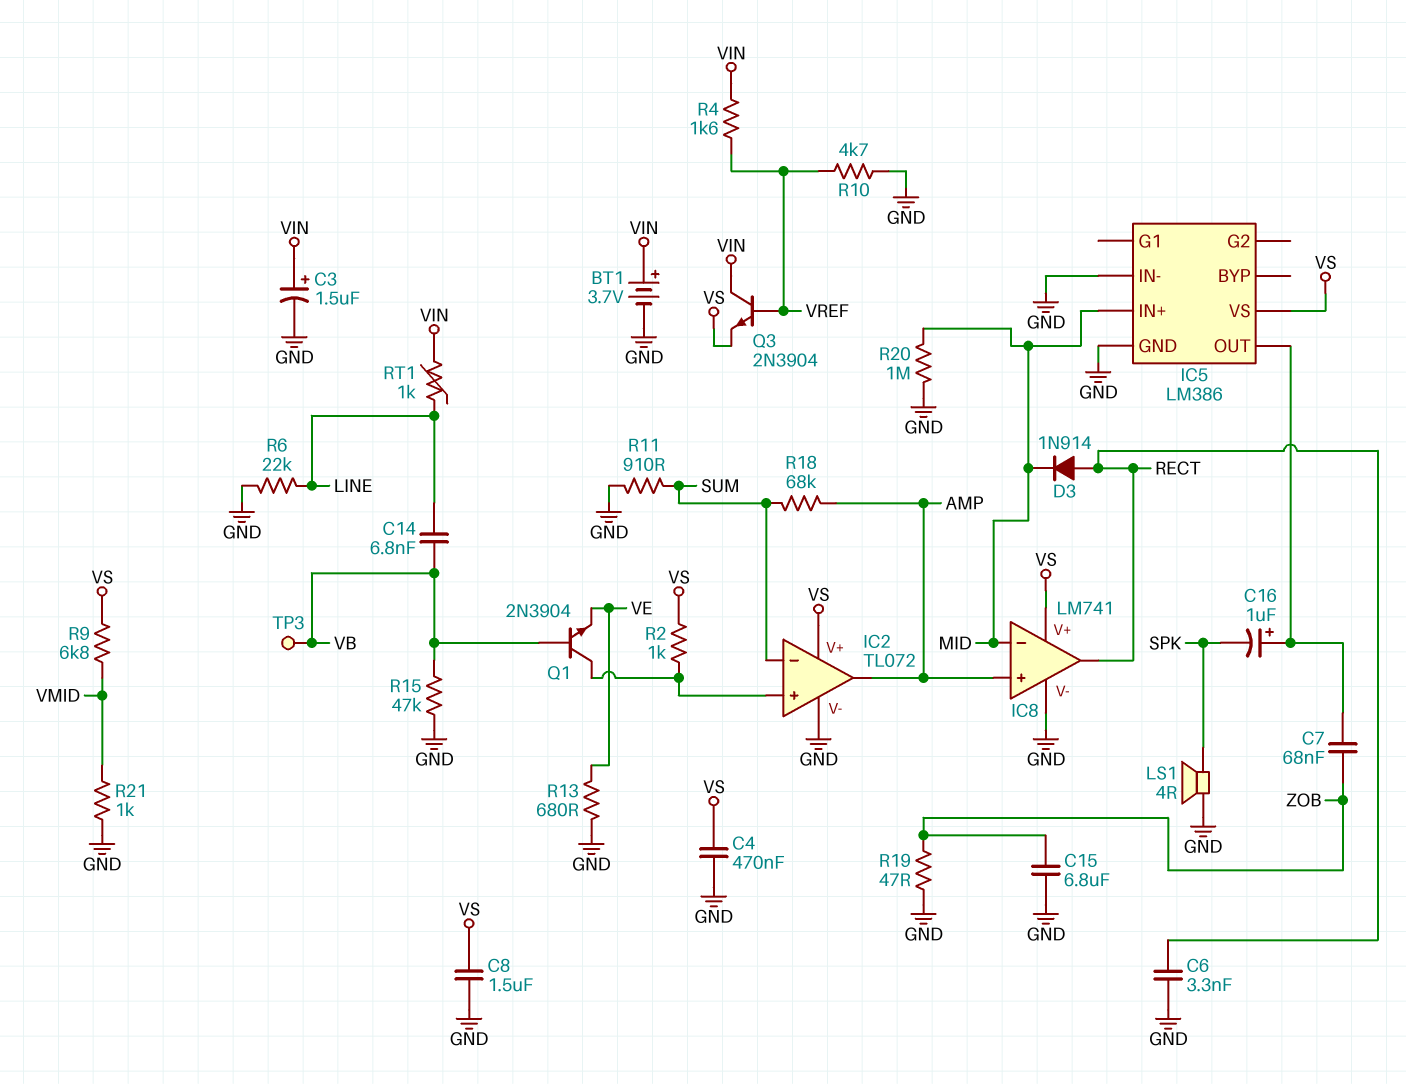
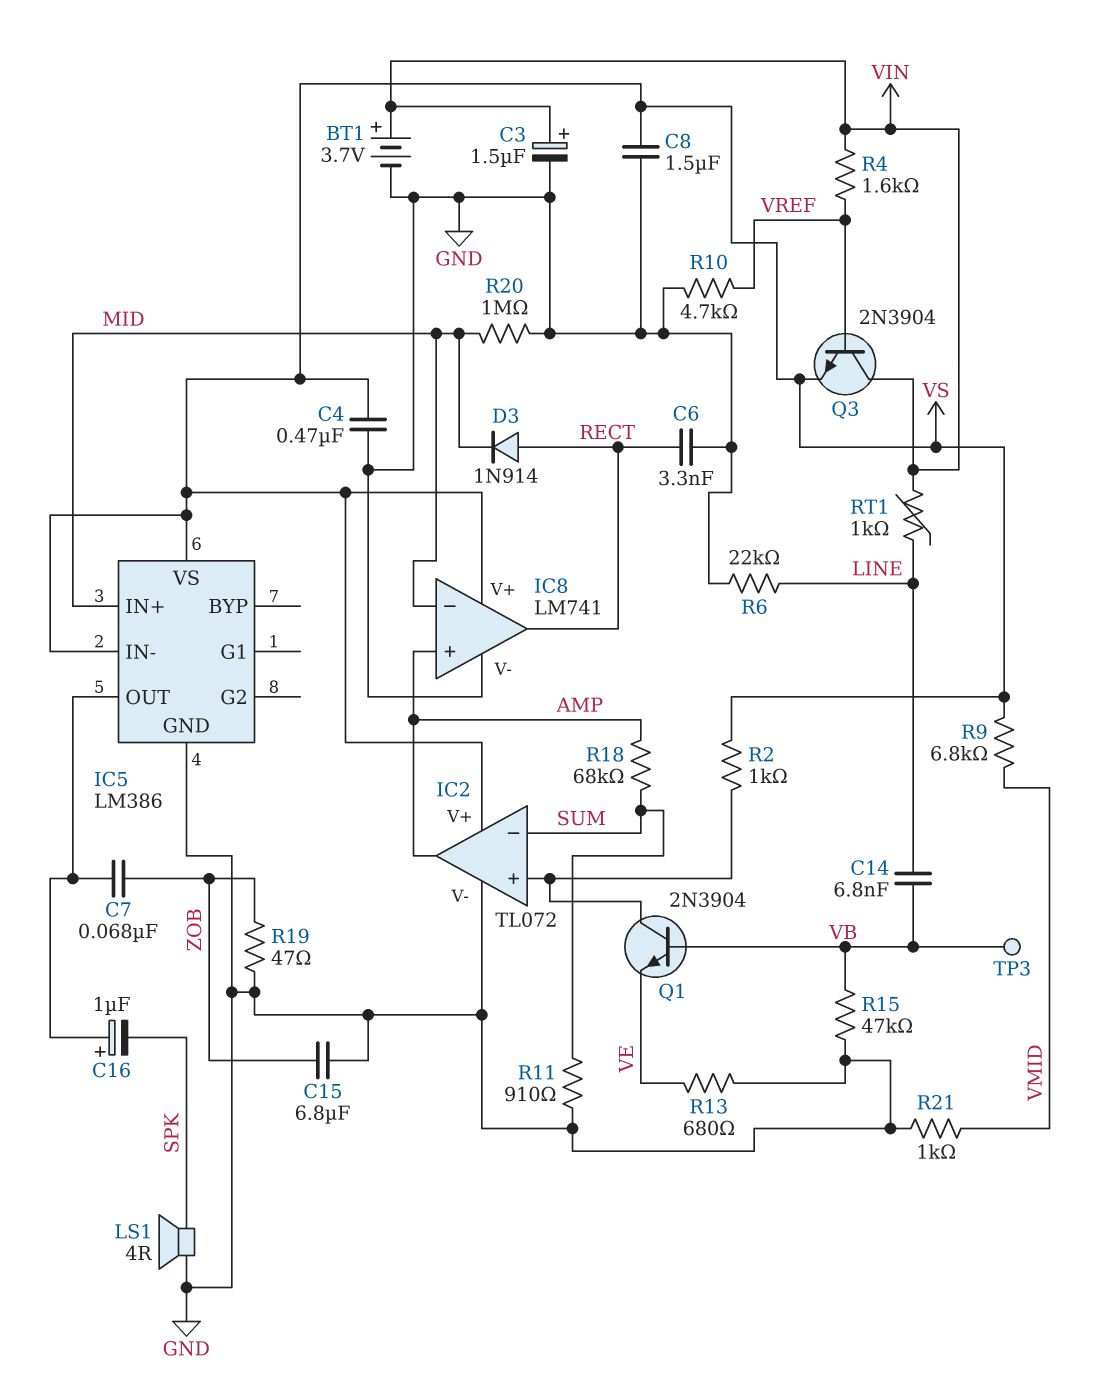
IC5 pin IN-: GND -> VS

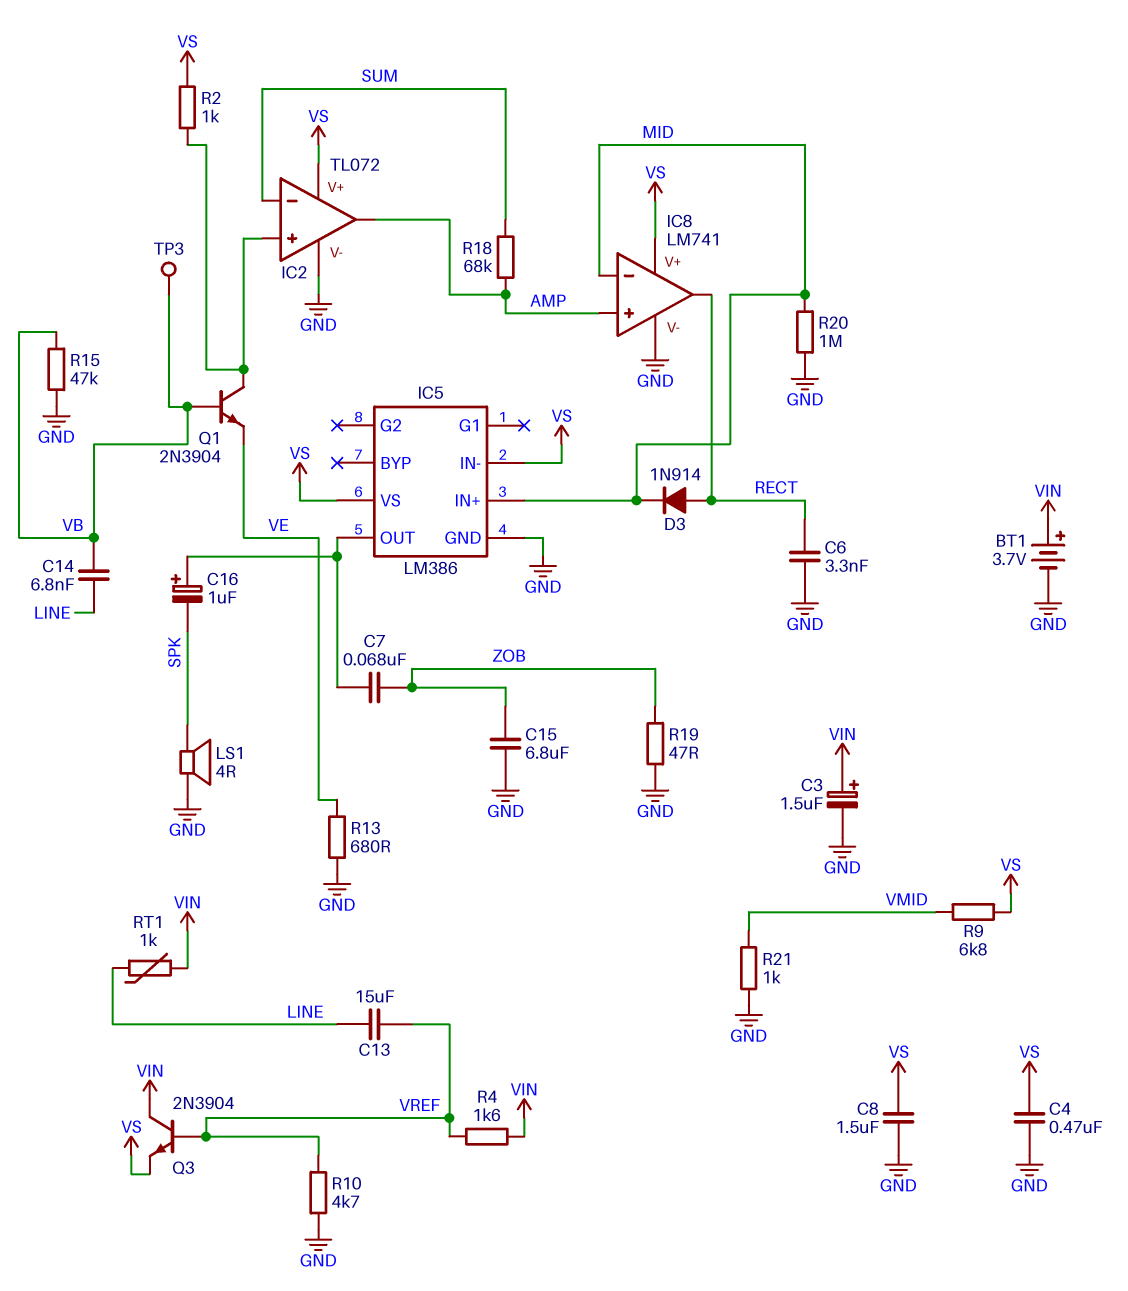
C13: none -> 15uF (LINE, VREF)
R6: 22k (GND, LINE) -> none
R11: 910 (GND, SUM) -> none

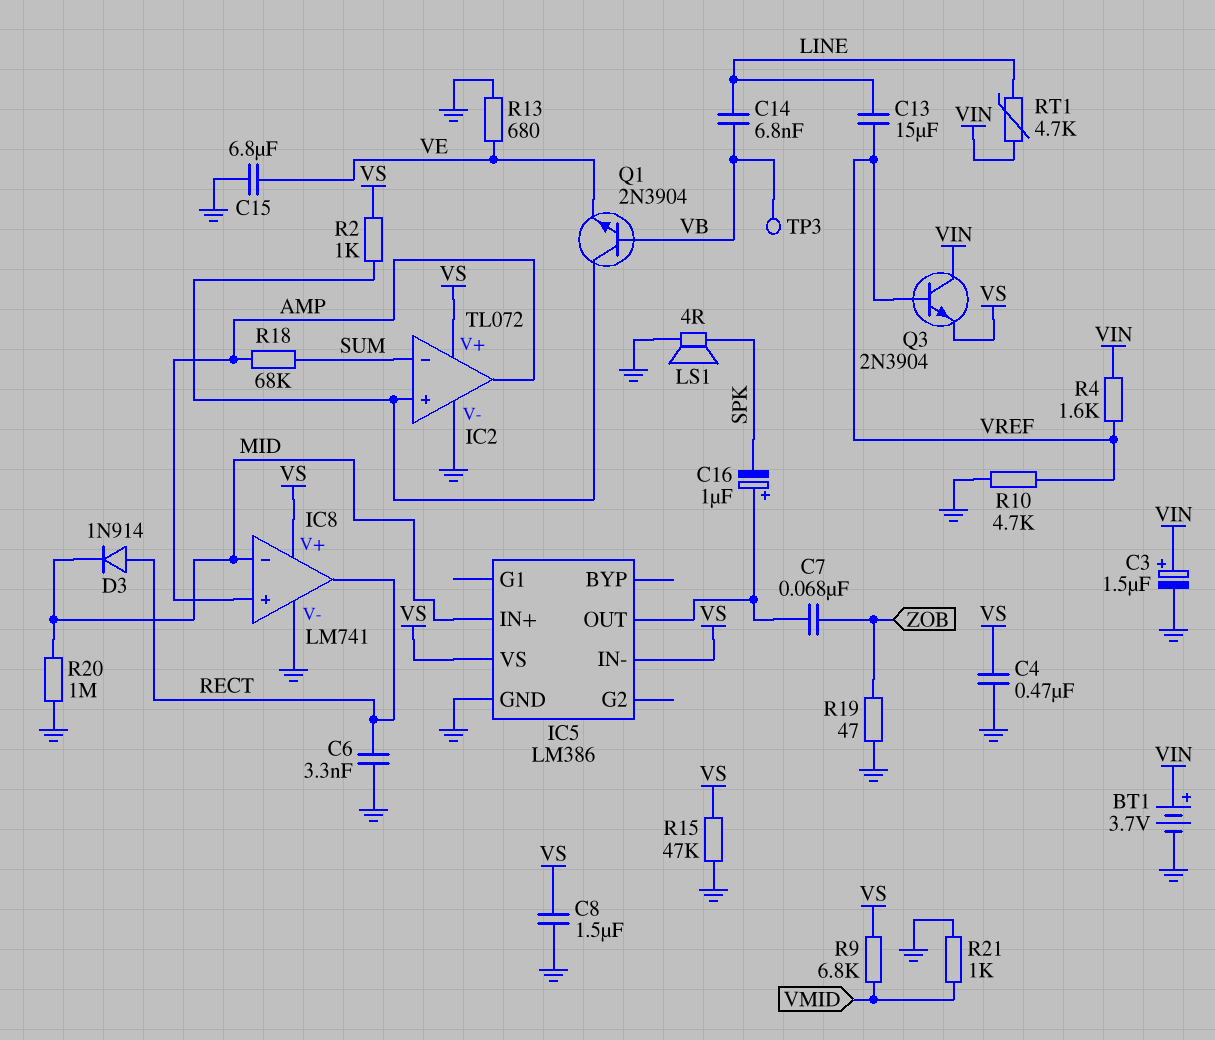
C15: 6.8uF (GND, ZOB) -> 6.8uF (GND, VE)
R15: 47k (GND, VB) -> 47k (GND, VS)
RT1: 1k (LINE, VIN) -> 4.7k (LINE, VIN)

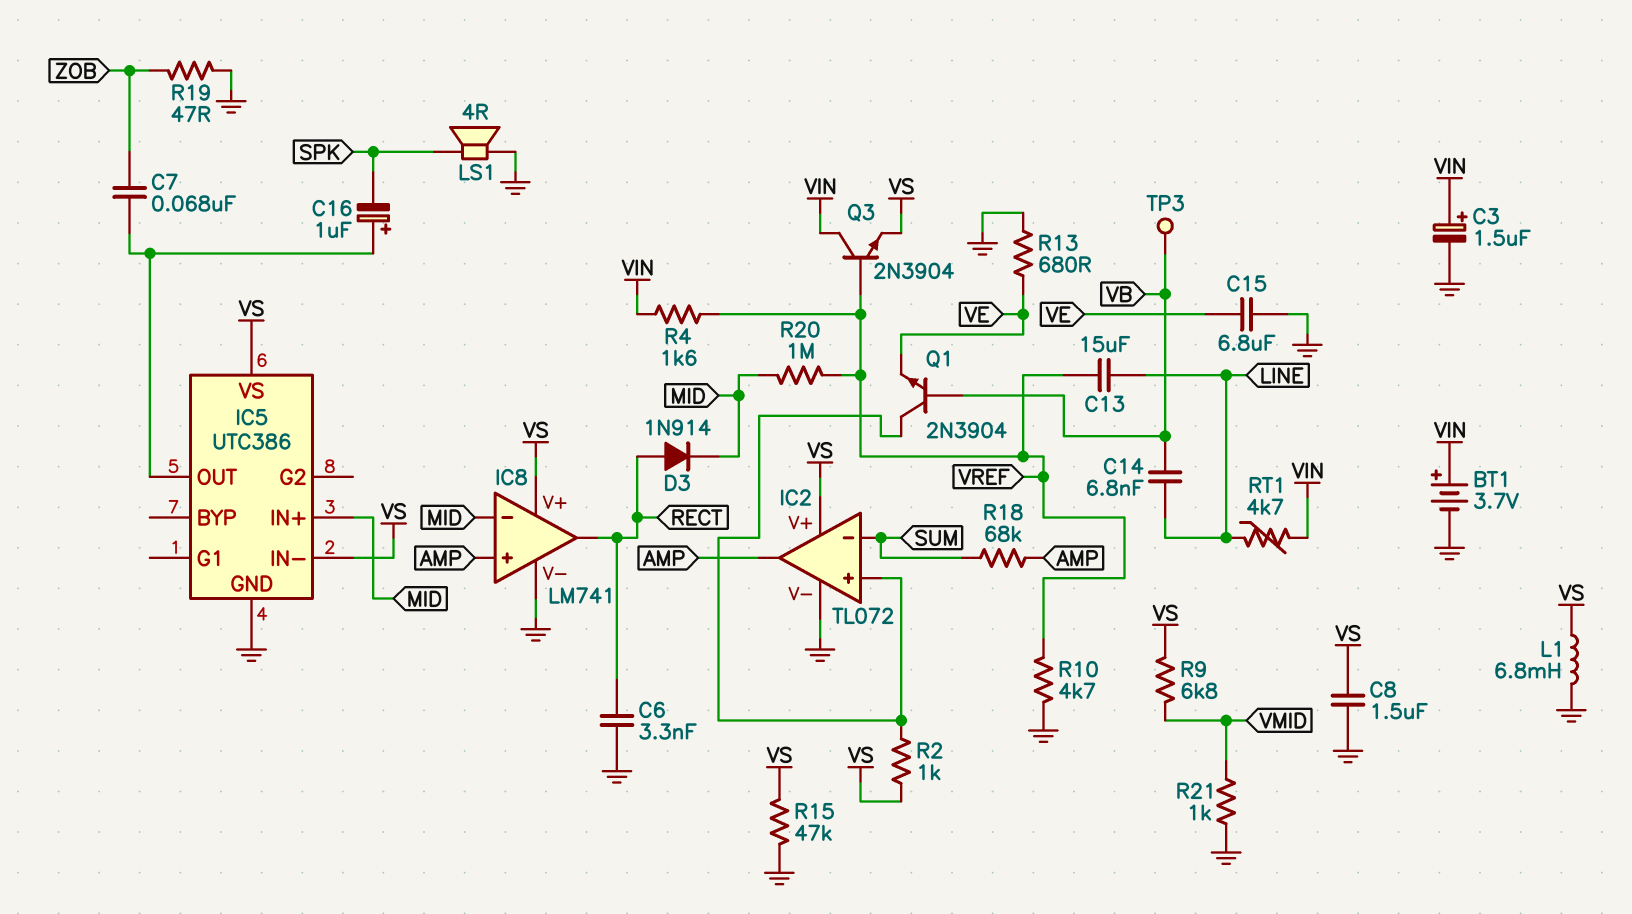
C4: 470nF (GND, VS) -> none
IC5: LM386 -> UTC386
L1: none -> 6.8mH (GND, VS)
R20: 1M (GND, MID) -> 1M (MID, VREF)

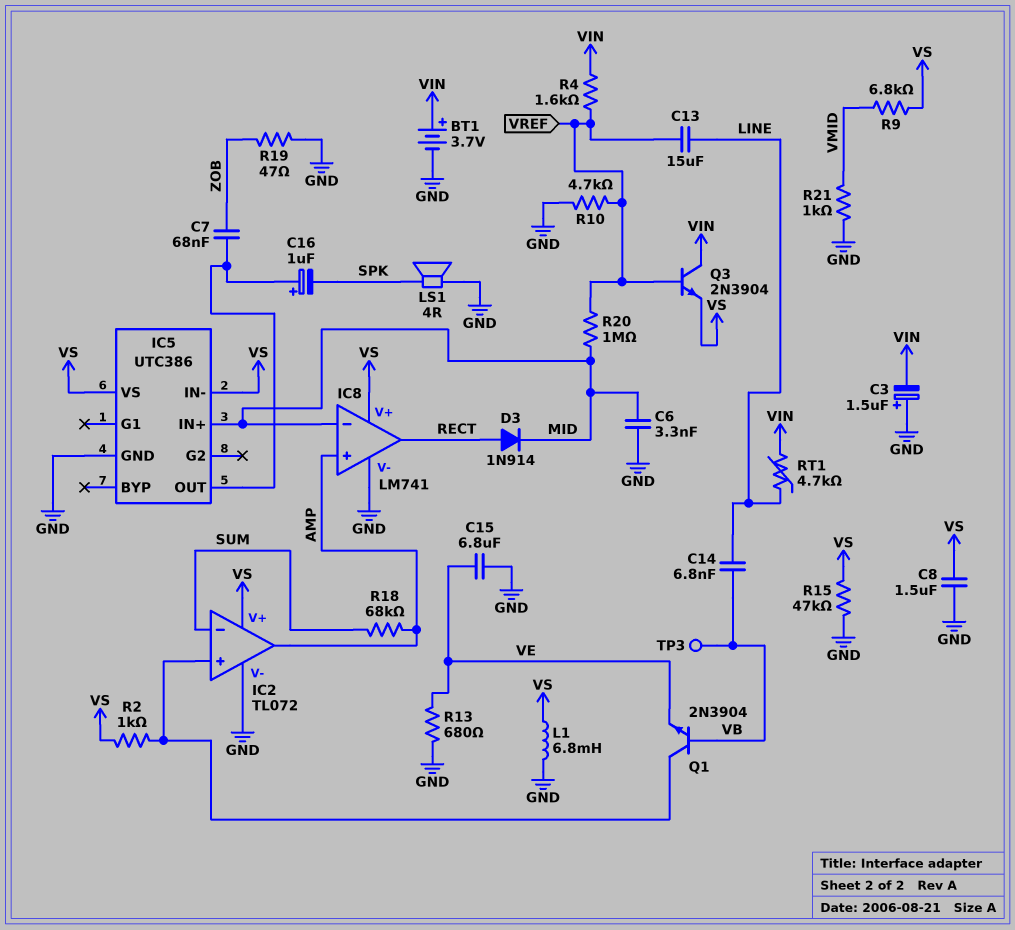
C3: 1.5uF (plus VIN, minus GND) -> 1.5uF (plus GND, minus VIN)
C6: 3.3nF (GND, RECT) -> 3.3nF (GND, MID)

